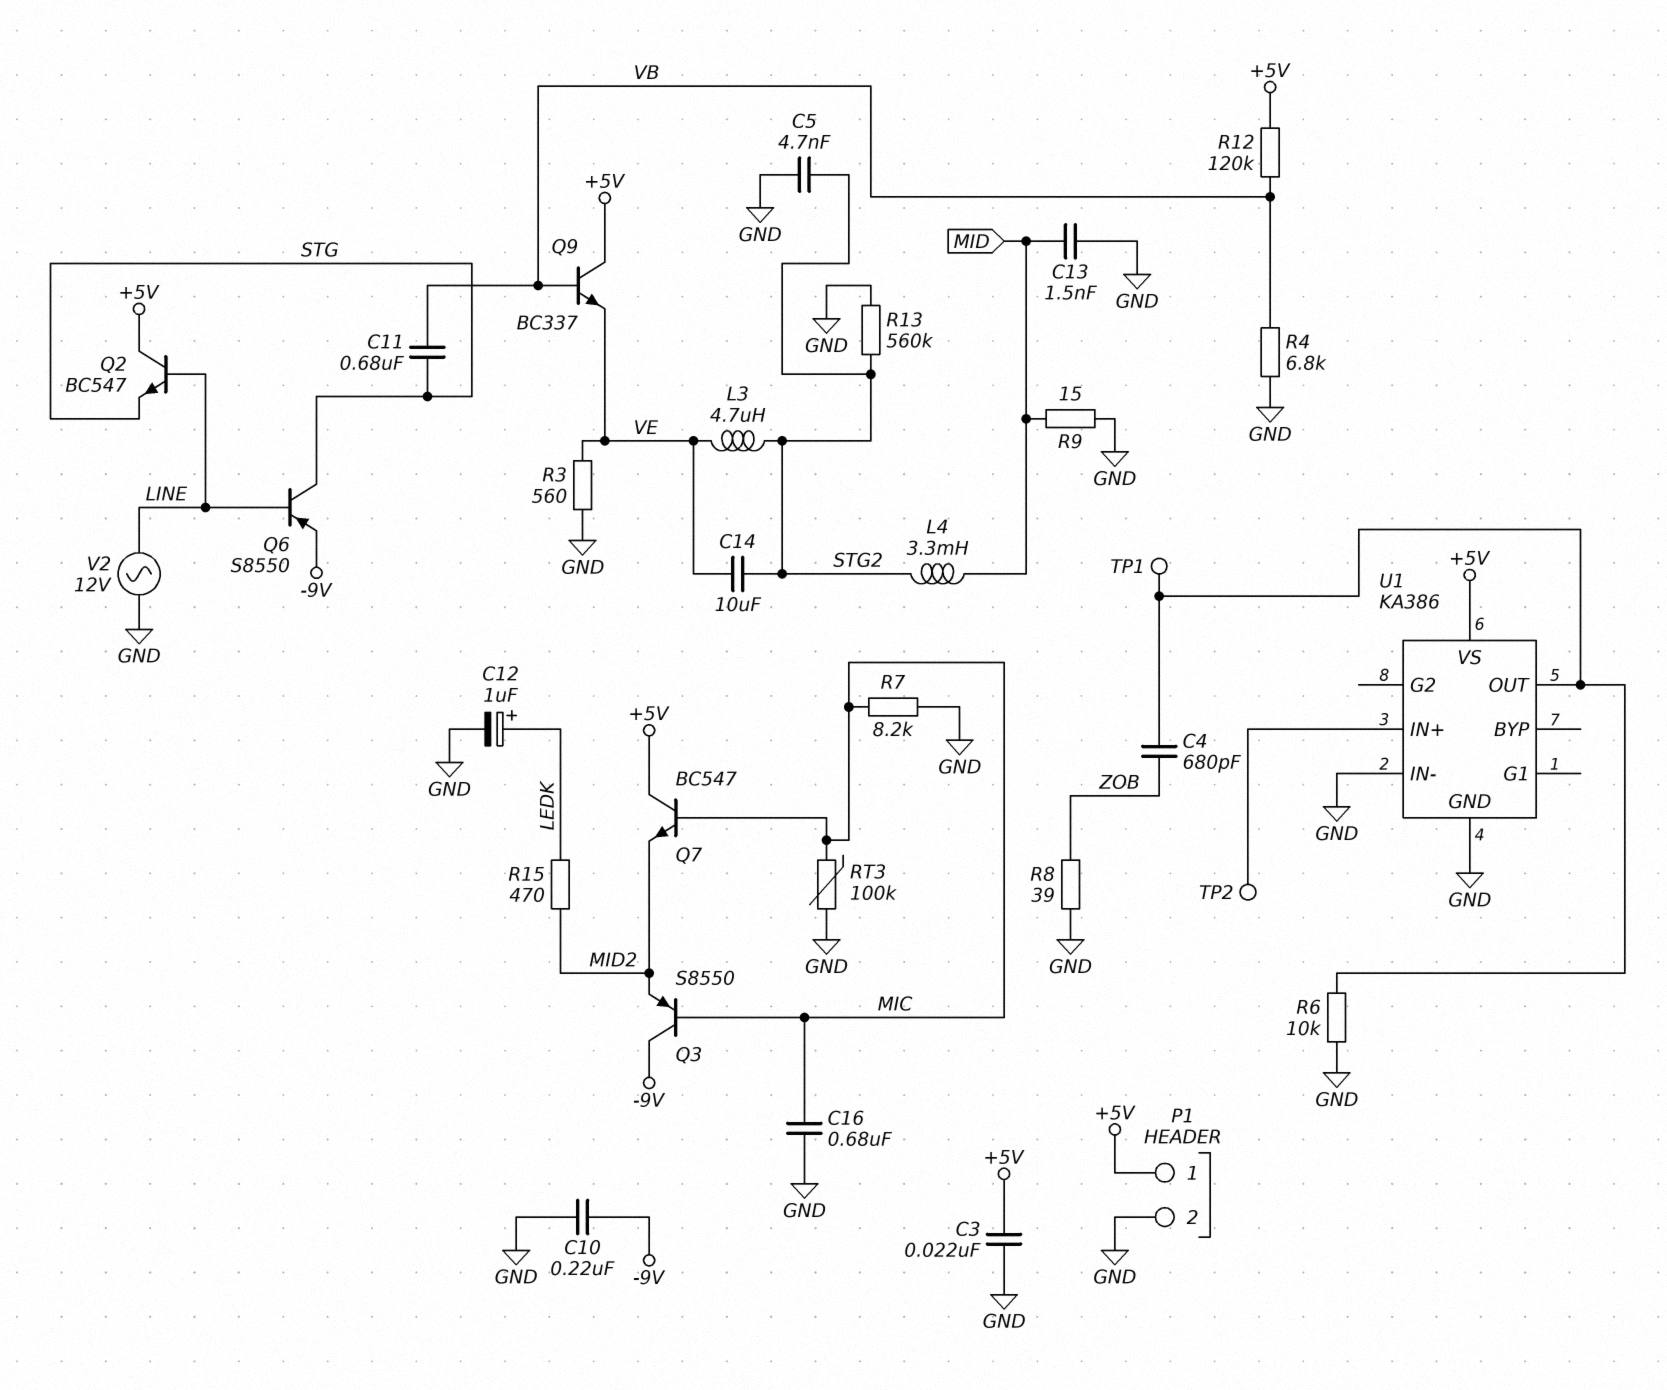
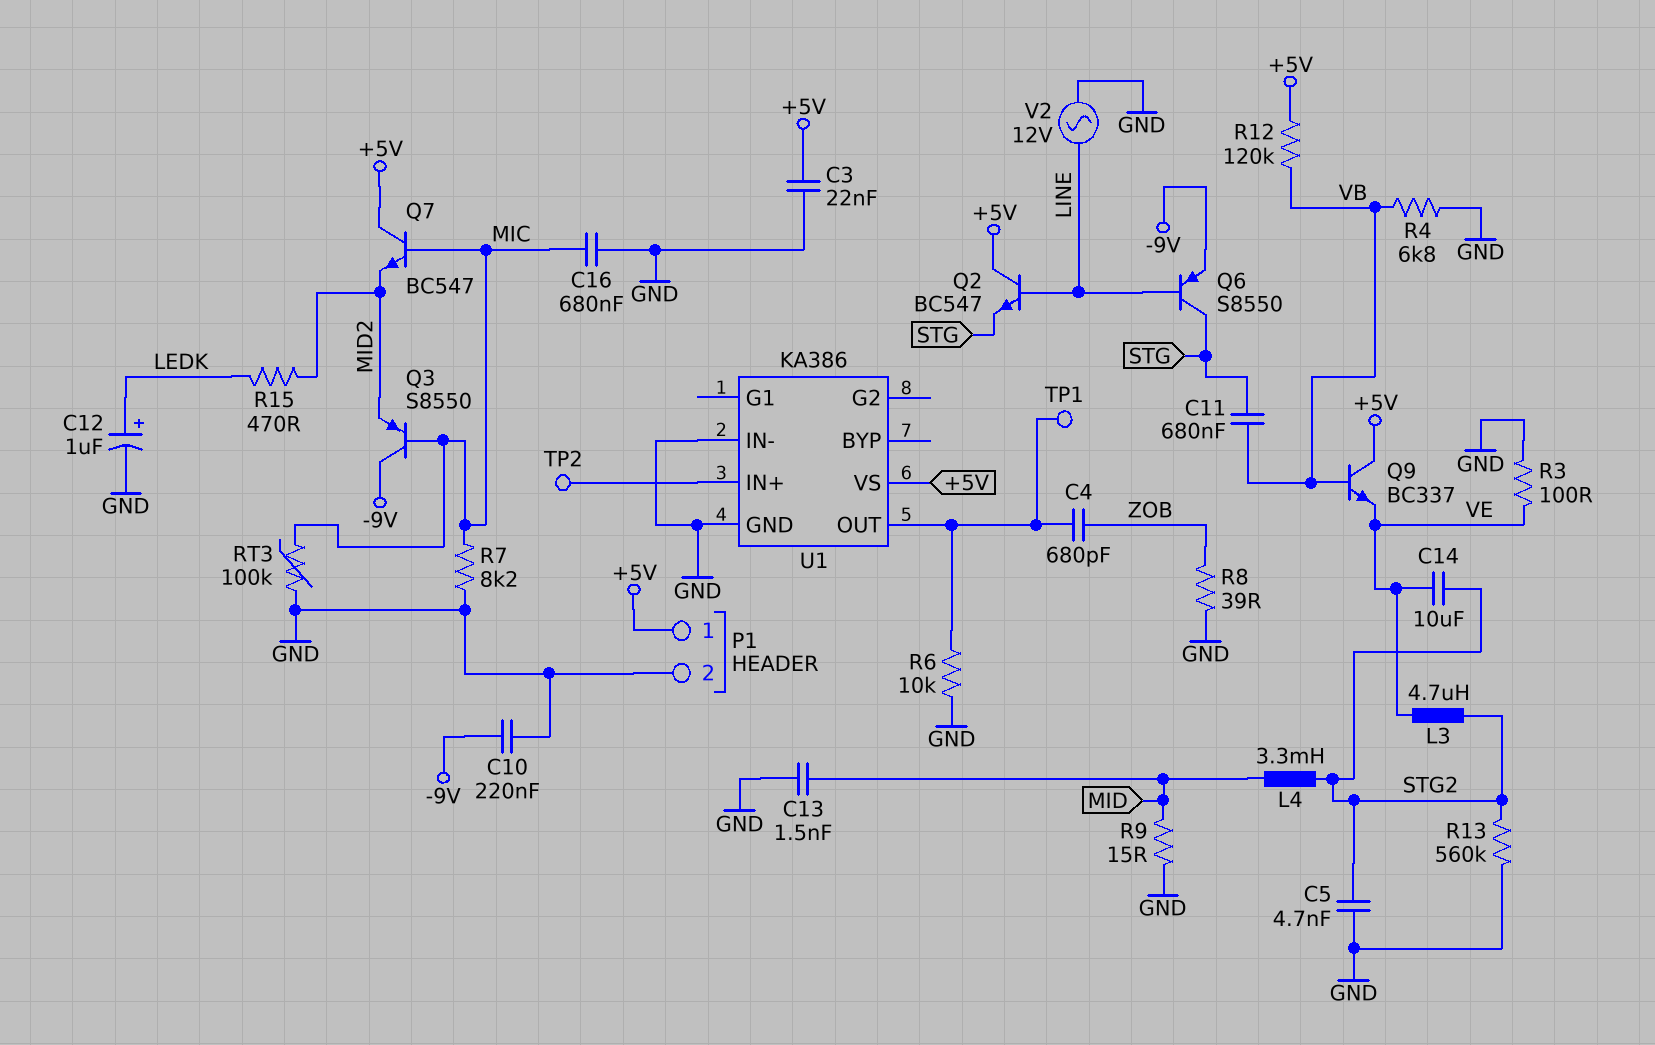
R3: 560 (GND, VE) -> 100 (GND, VE)

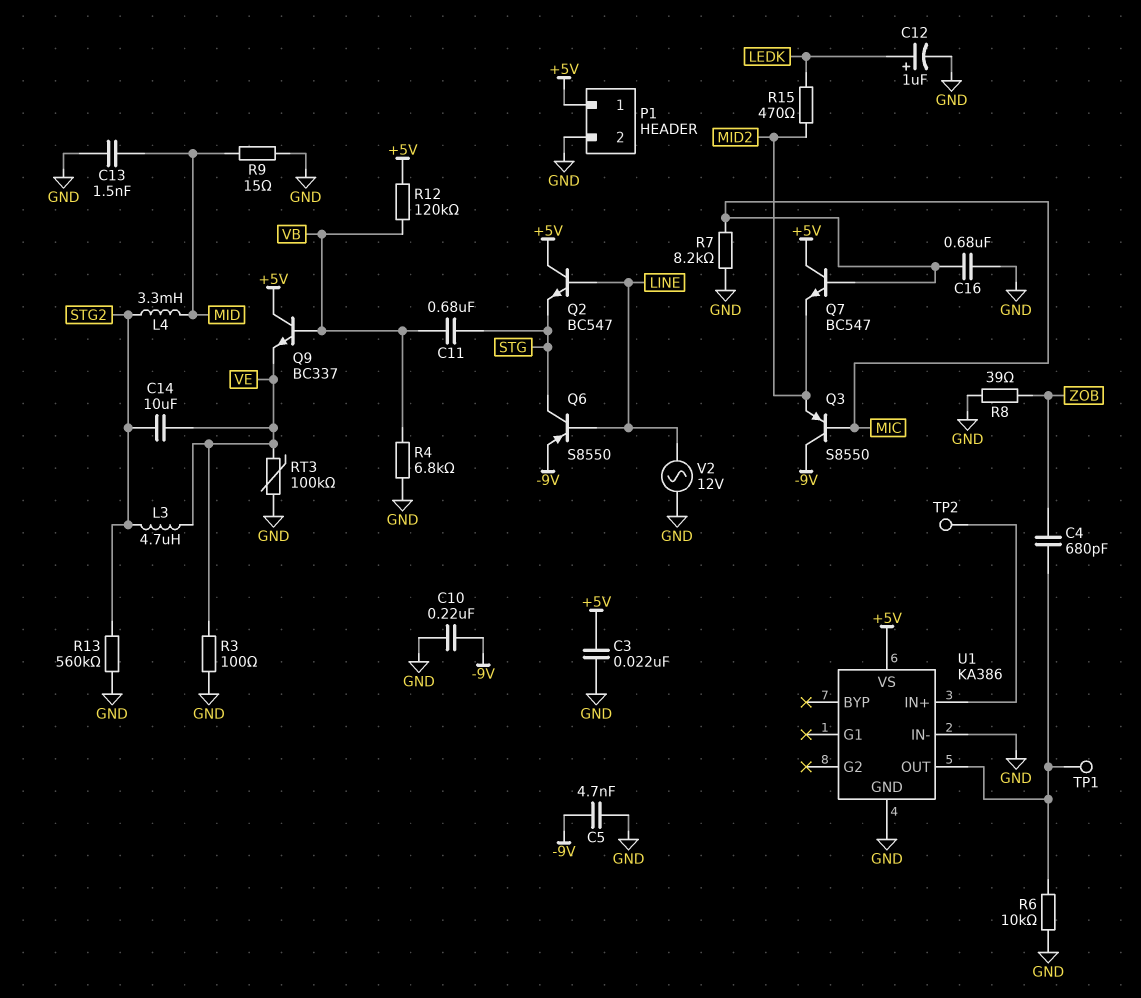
C5: 4.7nF (GND, STG2) -> 4.7nF (-9V, GND)
RT3: 100k (GND, MIC) -> 100k (GND, VE)

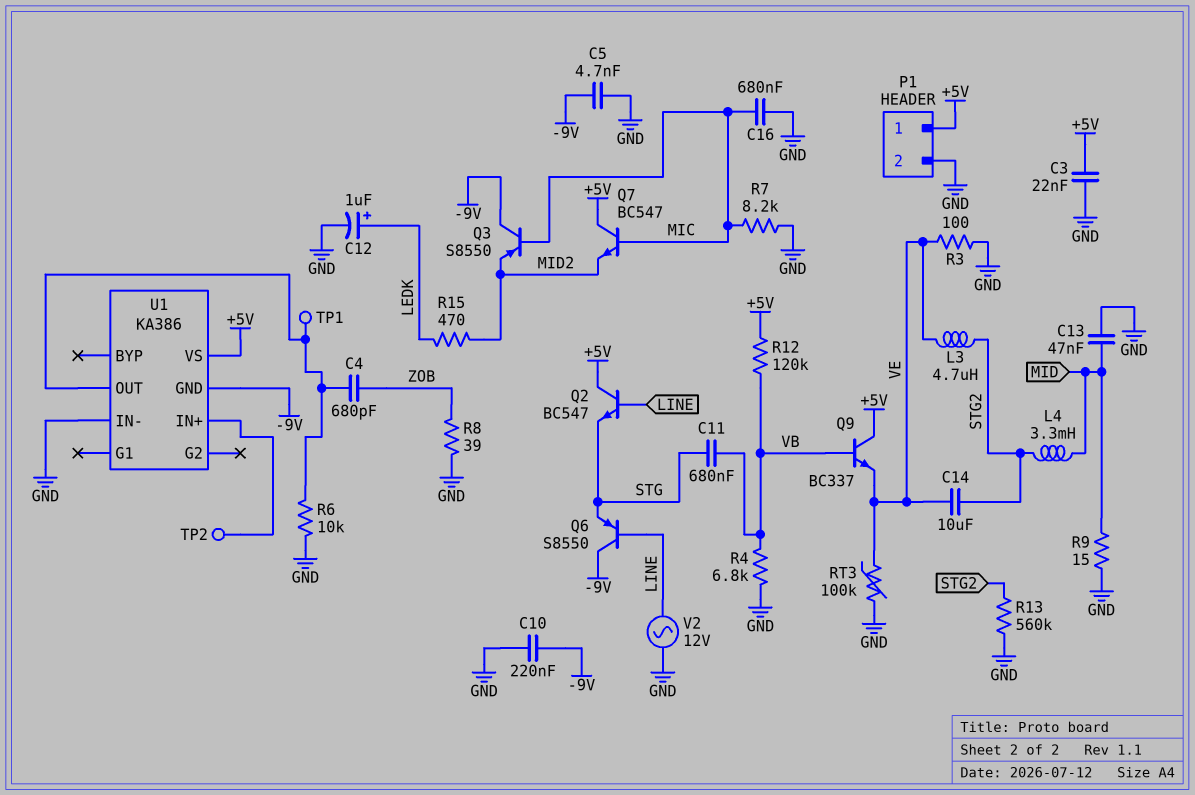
C13: 1.5nF (GND, MID) -> 47nF (GND, MID)
Q6: PNP S8550 (B LINE, C STG, E -9V) -> PNP S8550 (B LINE, C -9V, E STG)
U1 pin GND: GND -> -9V

